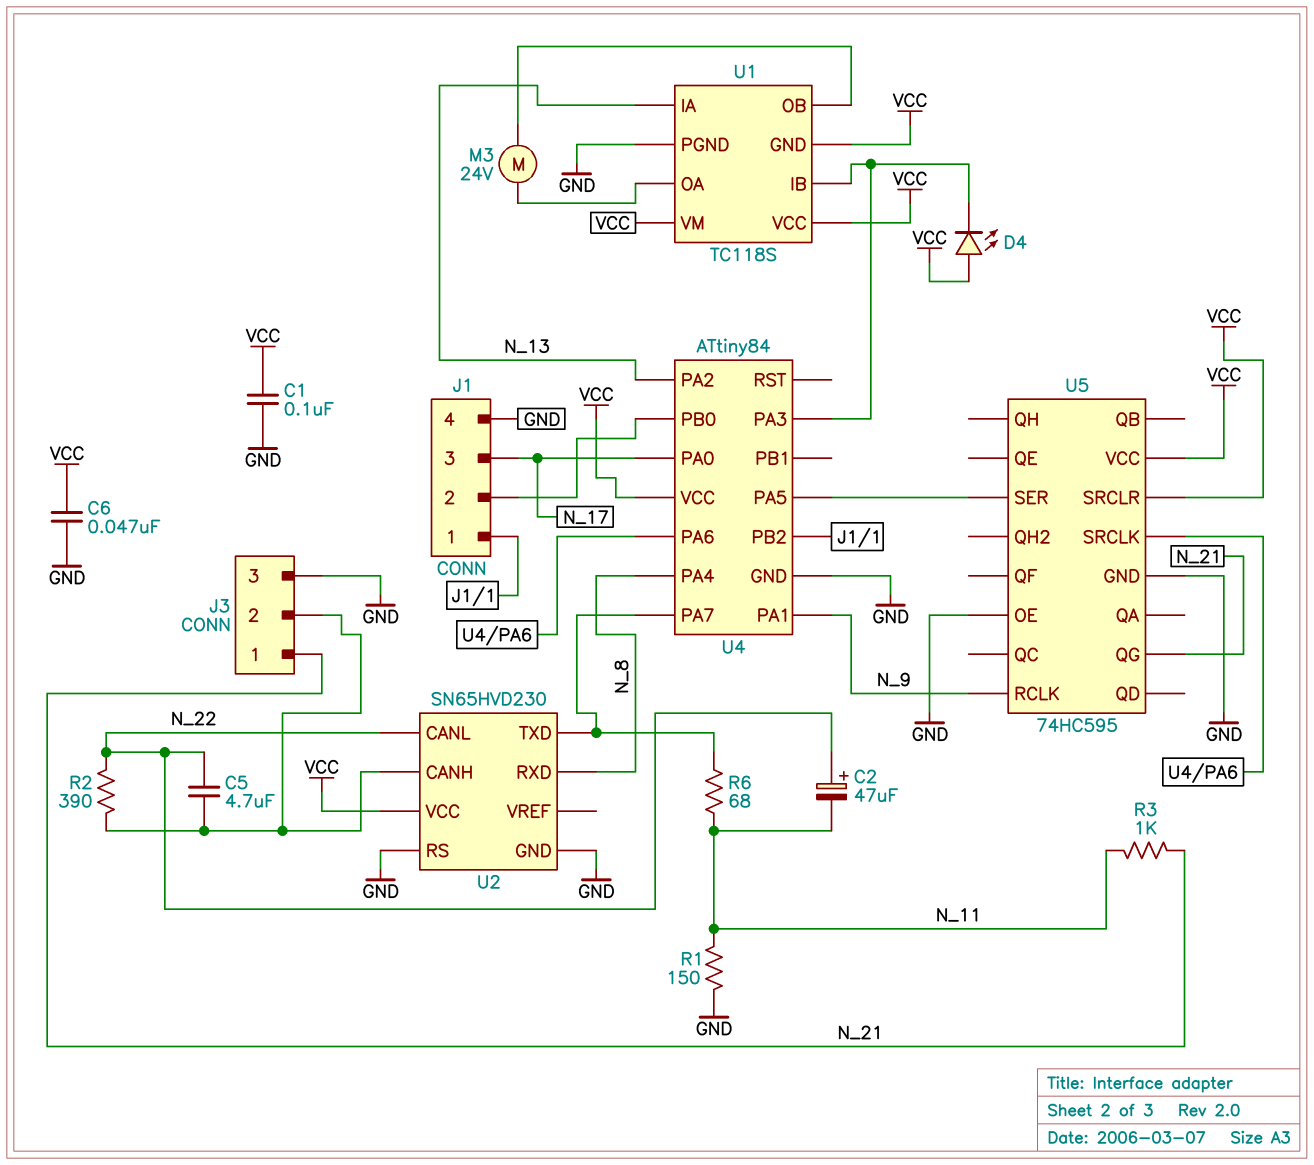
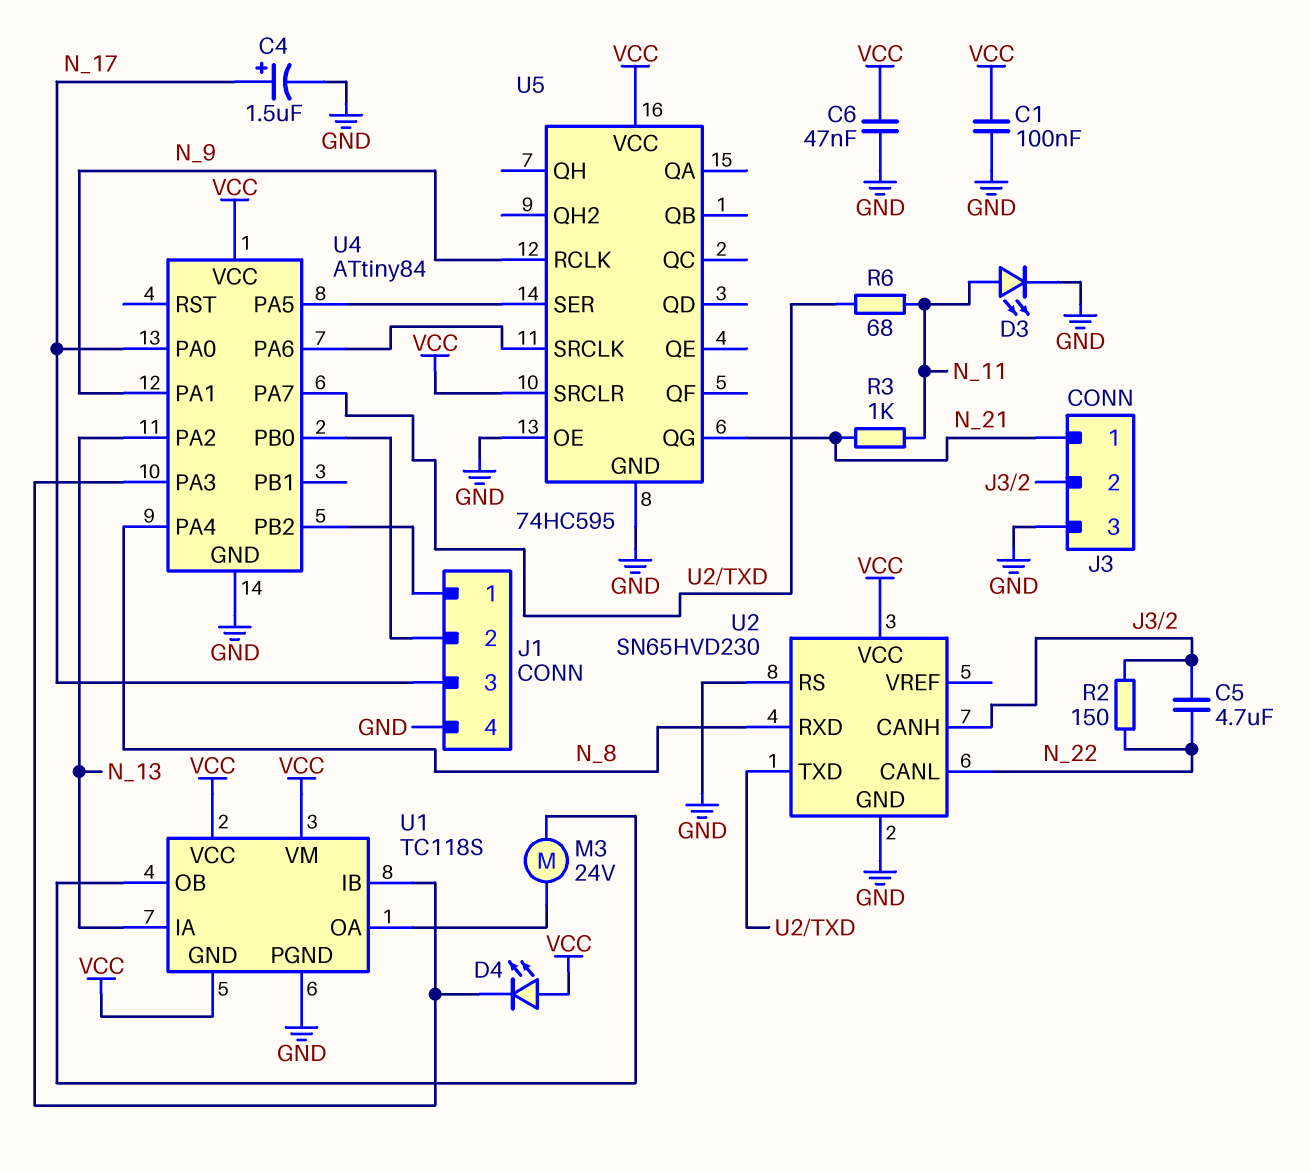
C2: 47uF (plus N_22, minus N_11) -> none
C4: none -> 1.5uF (plus N_17, minus GND)
D3: none -> LED (A N_11, K GND)
R1: 150 (GND, N_11) -> none
R2: 390 (J3/2, N_22) -> 150 (J3/2, N_22)

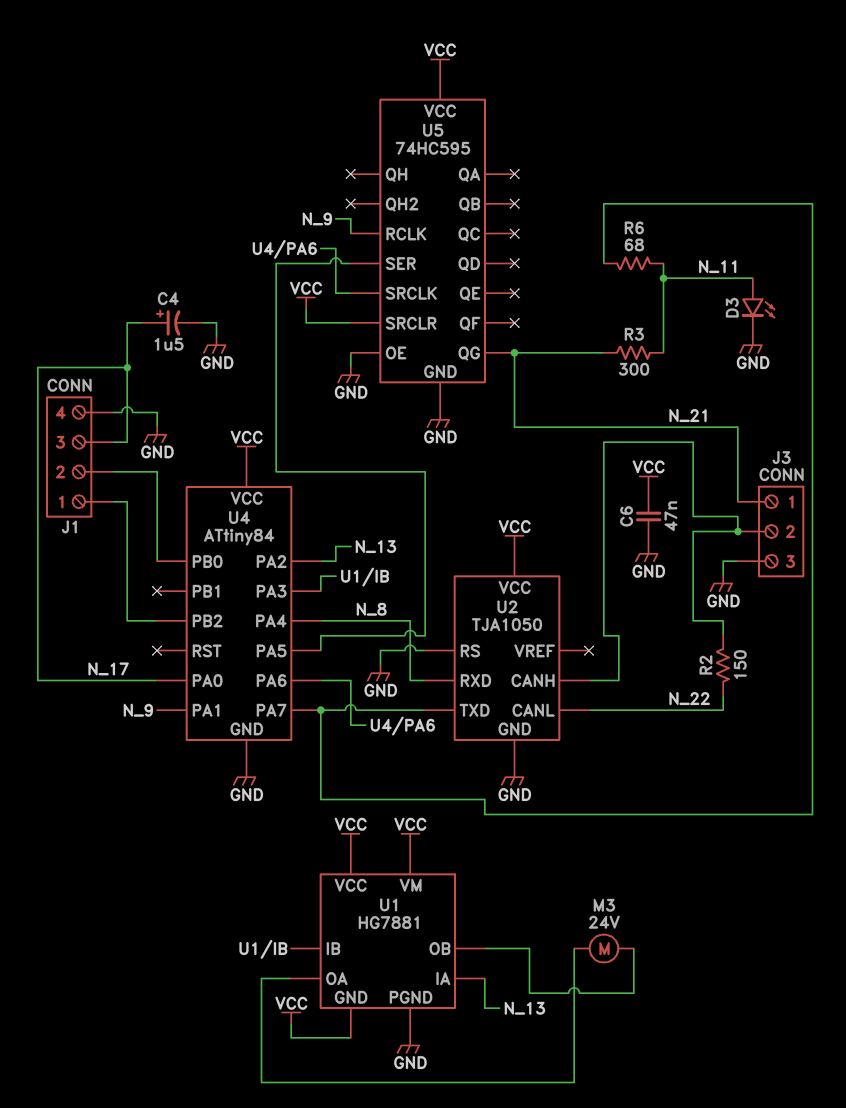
C1: 100nF (GND, VCC) -> none
C5: 4.7uF (J3/2, N_22) -> none
D4: LED (A VCC, K U1/IB) -> none
R3: 1k (N_11, N_21) -> 300 (N_11, N_21)
U1: TC118S -> HG7881
U2: SN65HVD230 -> TJA1050

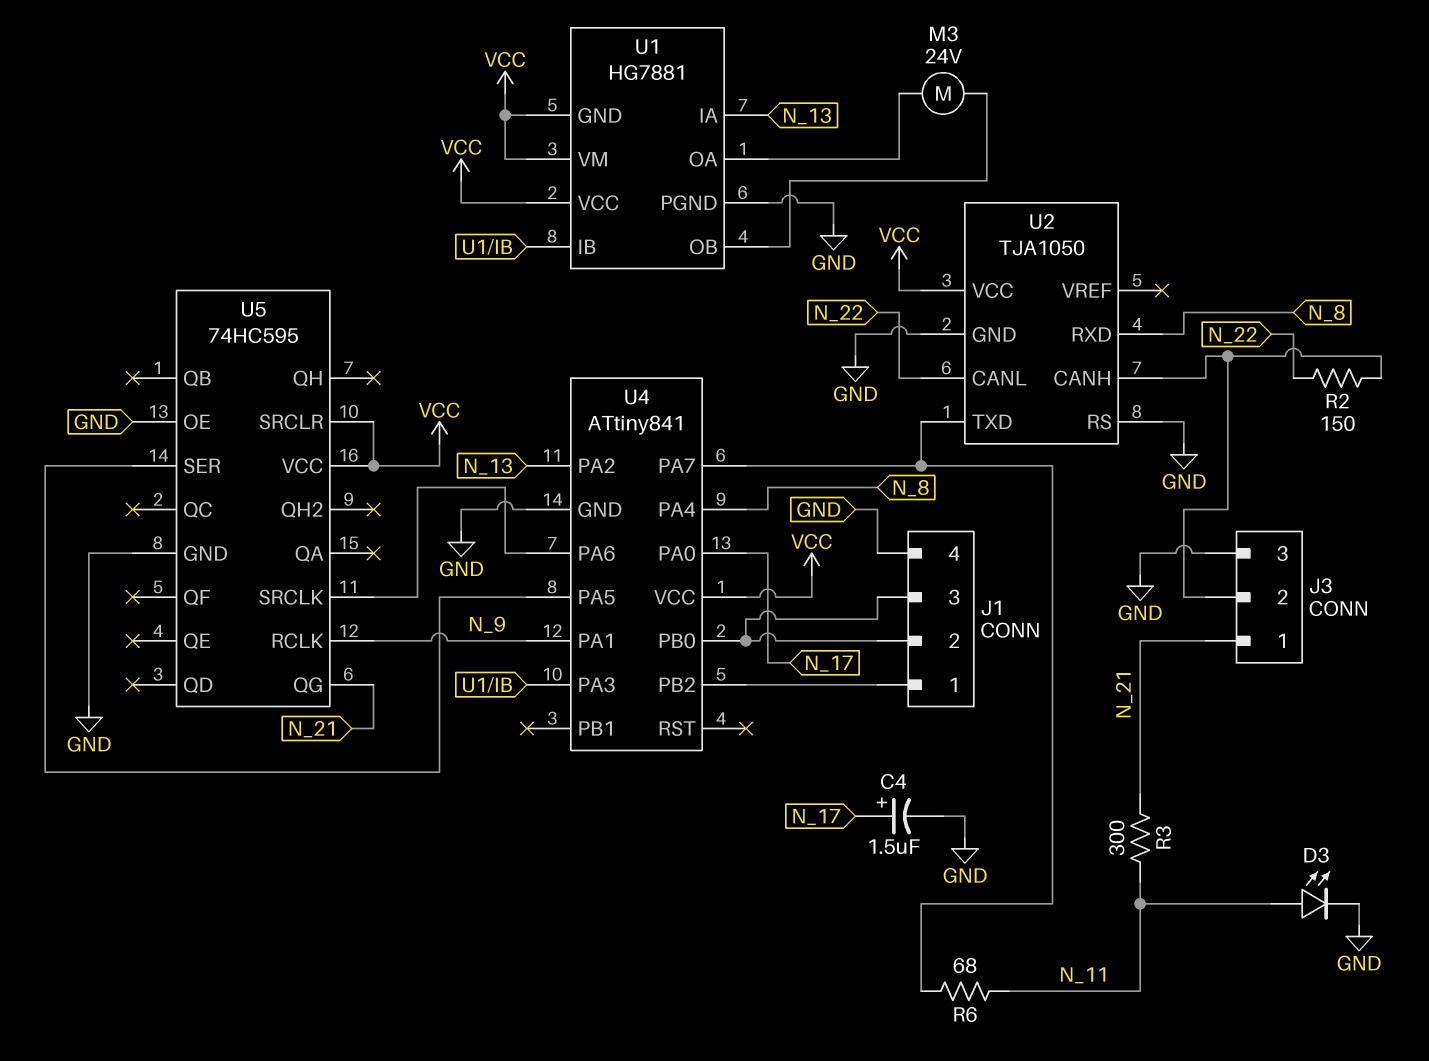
C6: 47nF (GND, VCC) -> none
J1 pin 3: N_17 -> J1/2
U4: ATtiny84 -> ATtiny841

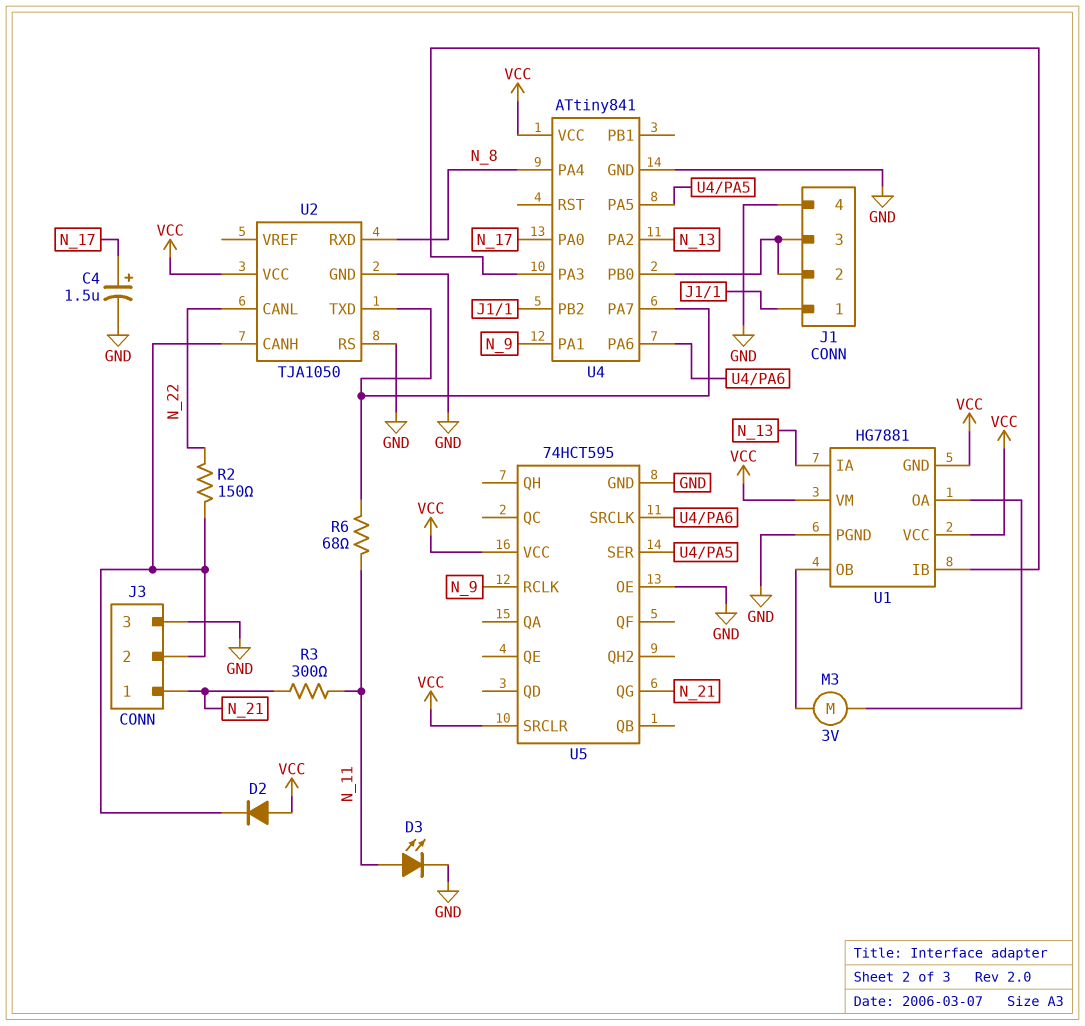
D2: none -> diode (A VCC, K J3/2)
M3: motor 24V (U1/OA, U1/OB) -> motor 3V (U1/OA, U1/OB)
U5: 74HC595 -> 74HCT595

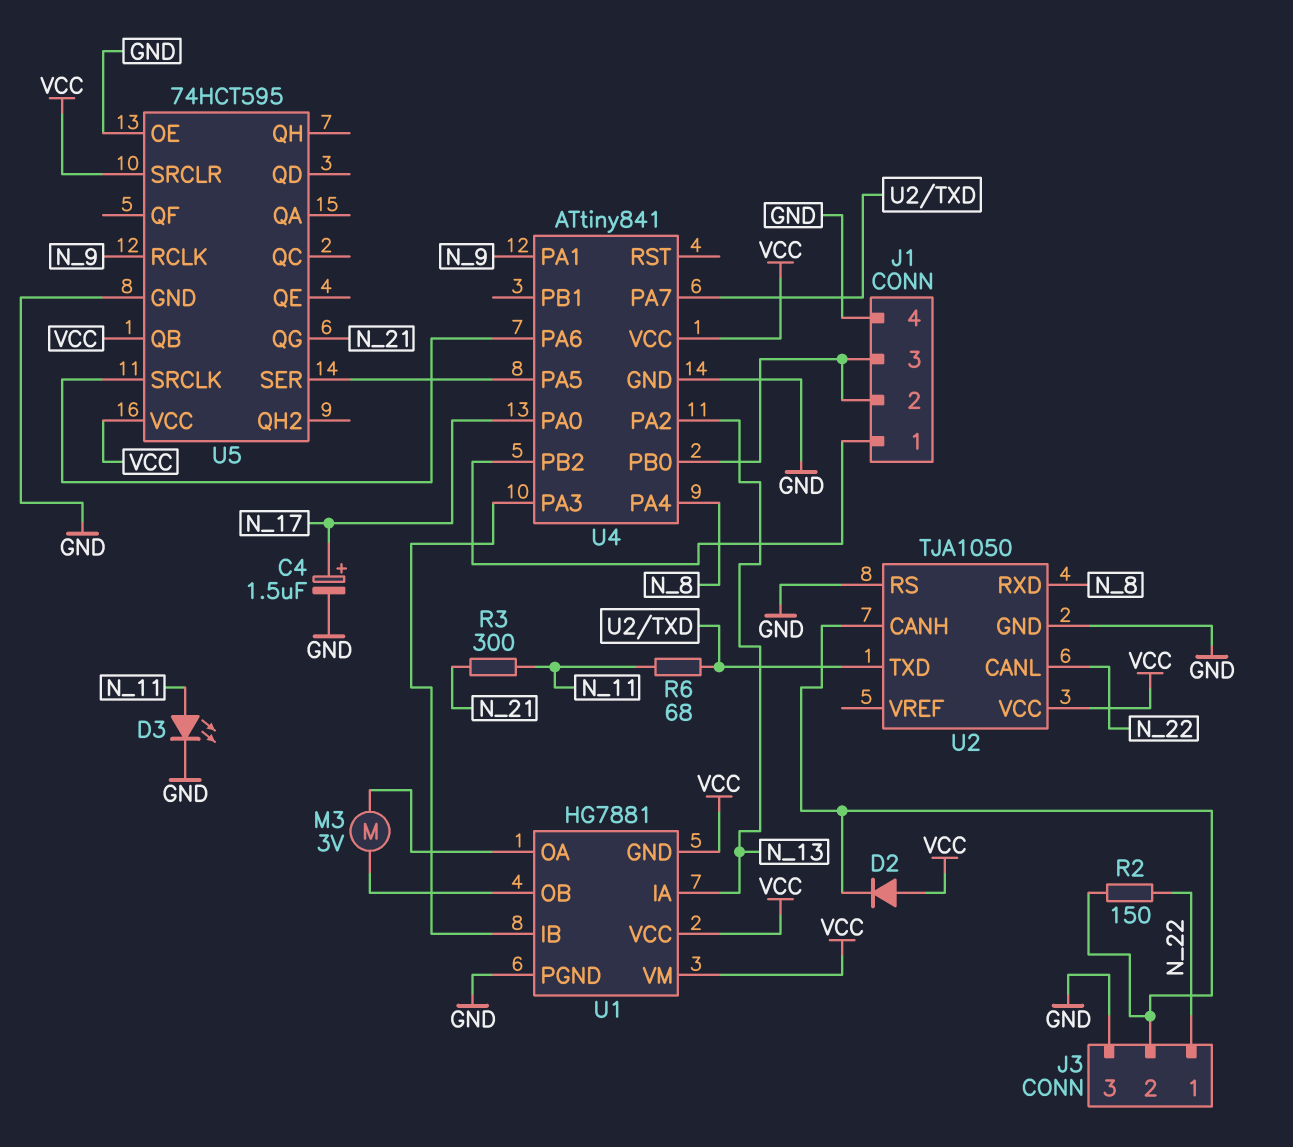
J3 pin 1: N_21 -> N_22
U5 pin QB: none -> VCC

